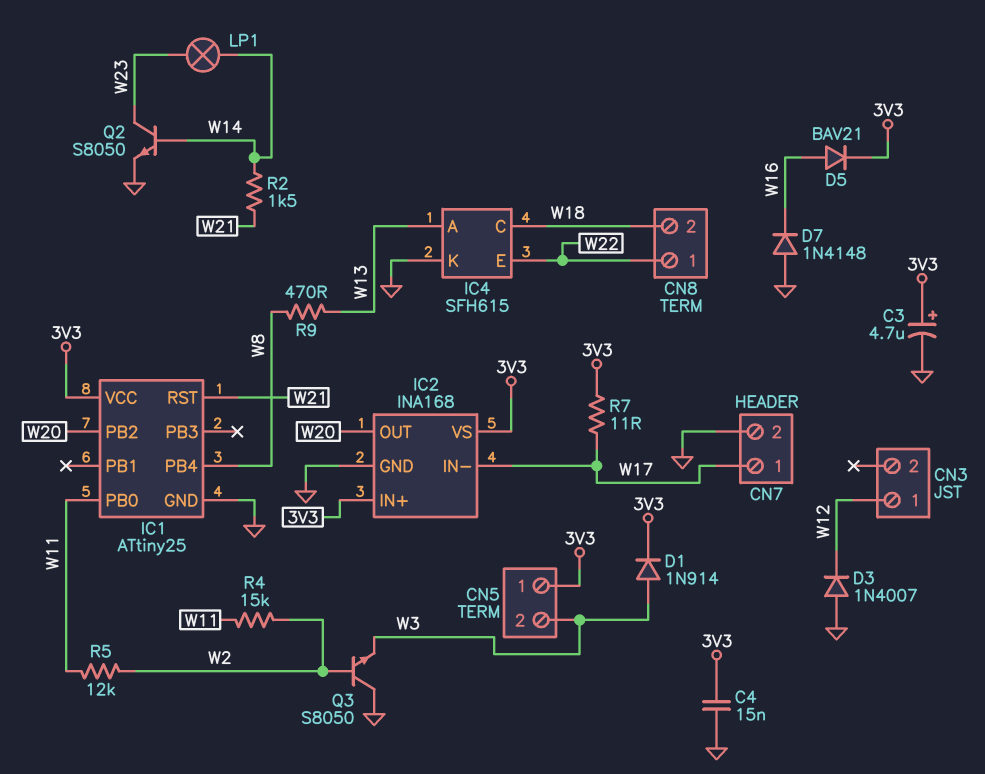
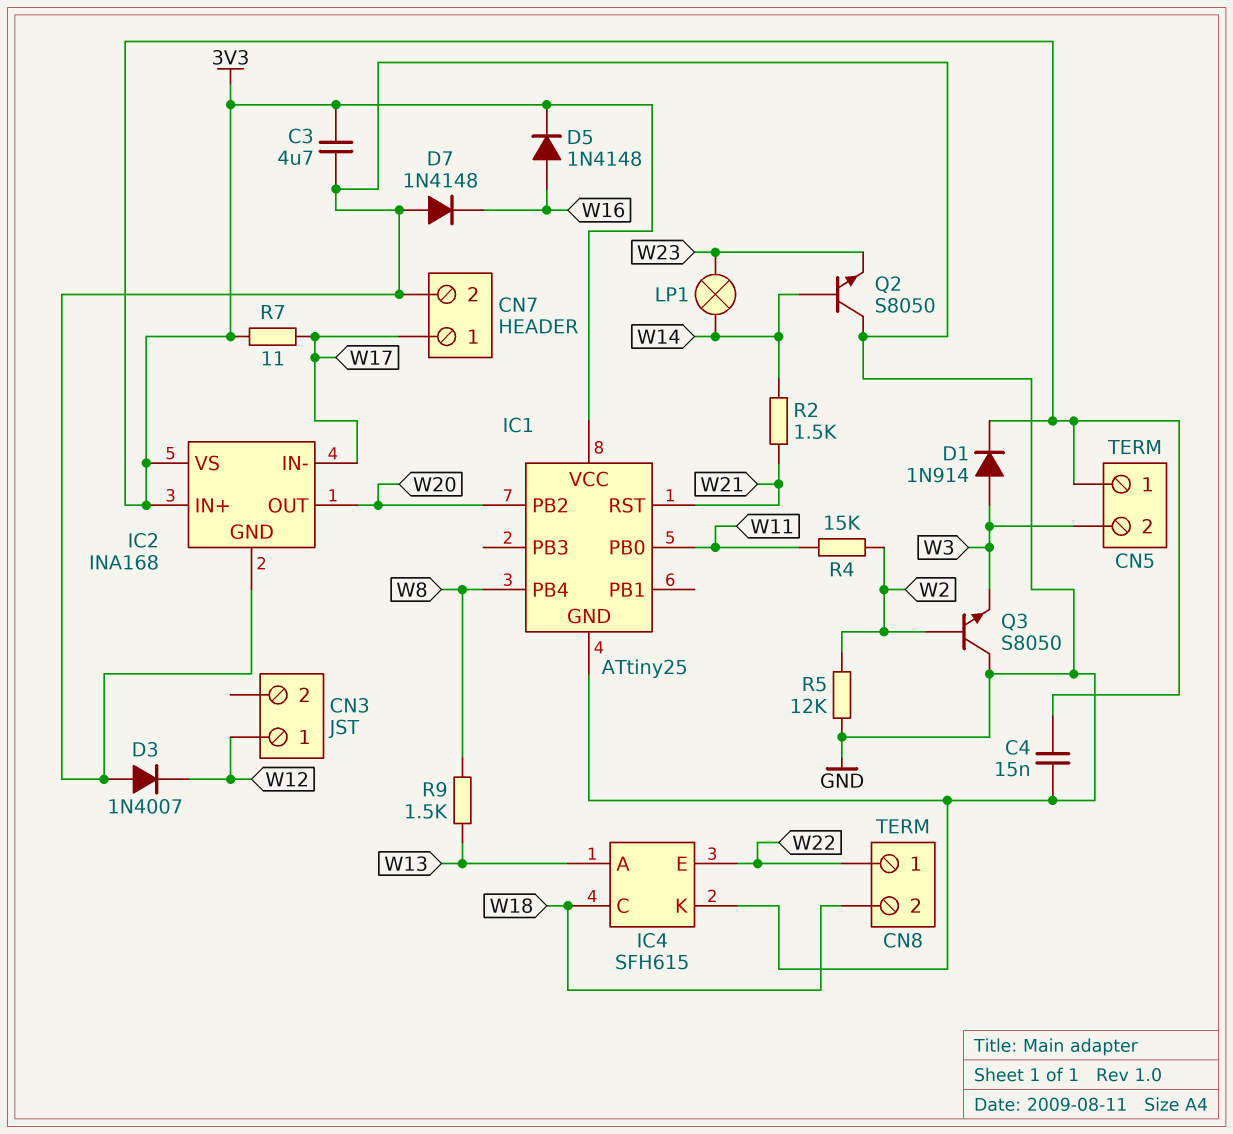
C3: 4.7uF (plus 3V3, minus GND) -> 4.7uF (3V3, GND)
D5: diode BAV21 (A W16, K 3V3) -> diode 1N4148 (A W16, K 3V3)
Q2: NPN S8050 (B W14, C W23, E GND) -> NPN S8050 (B W14, C GND, E W23)
R5: 12k (W2, W11) -> 12k (GND, W2)
R9: 470 (W8, W13) -> 1.5k (W8, W13)

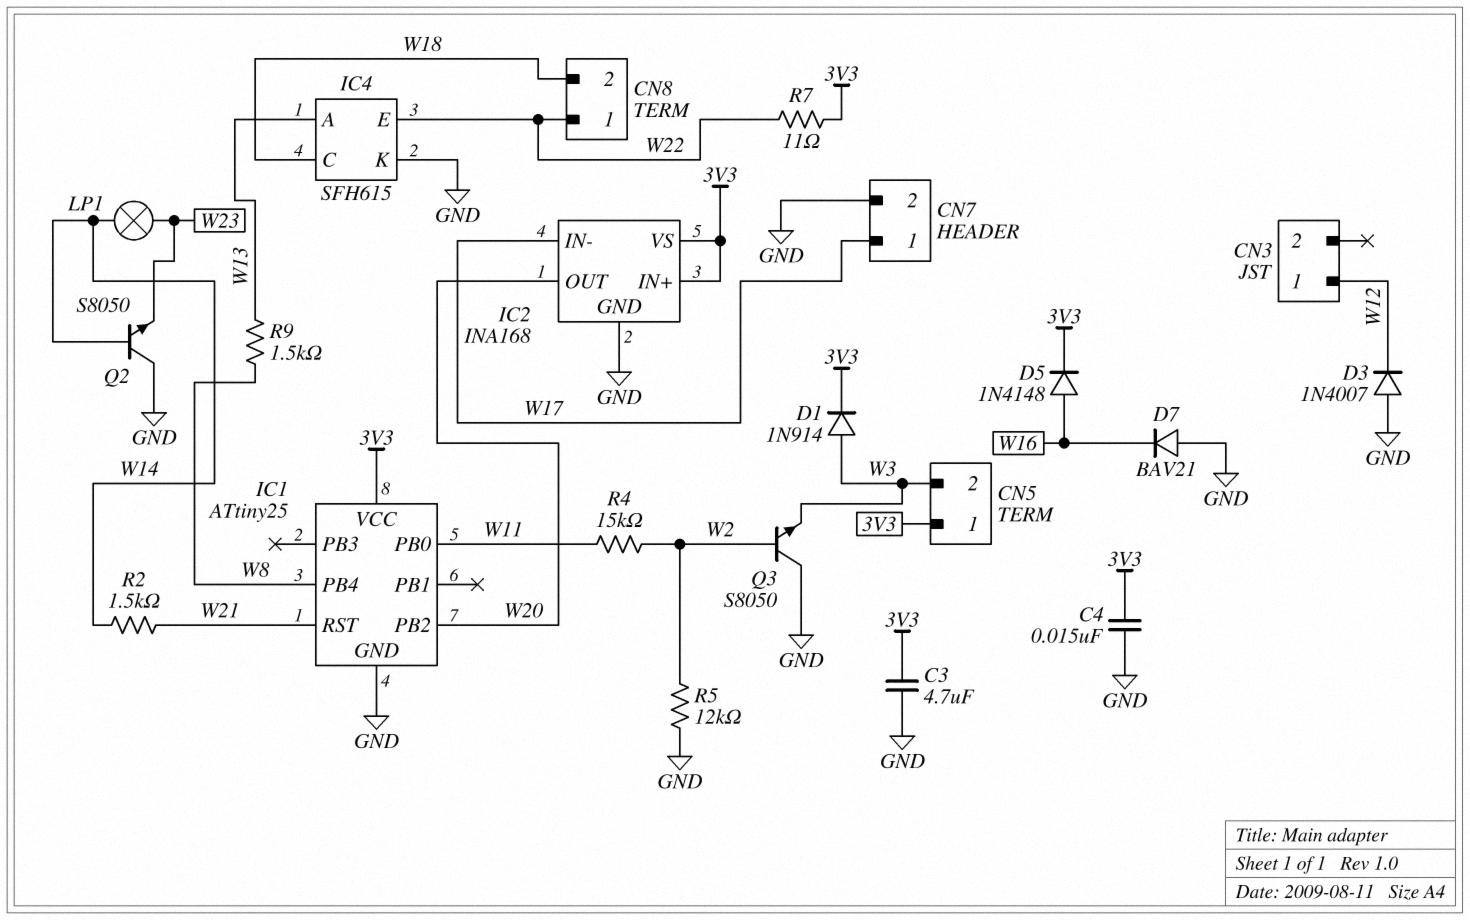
D7: diode 1N4148 (A GND, K W16) -> diode BAV21 (A GND, K W16)
R7: 11 (3V3, W17) -> 11 (3V3, W22)

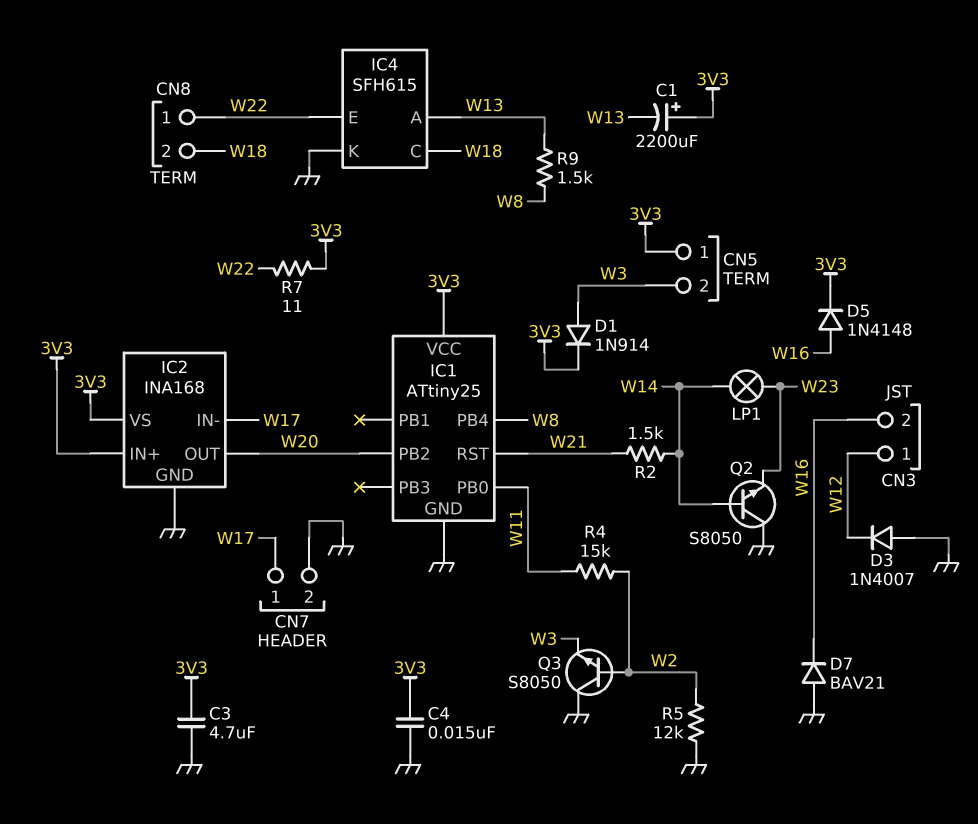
C1: none -> 2200uF (plus 3V3, minus W13)
CN3 pin 2: none -> W16

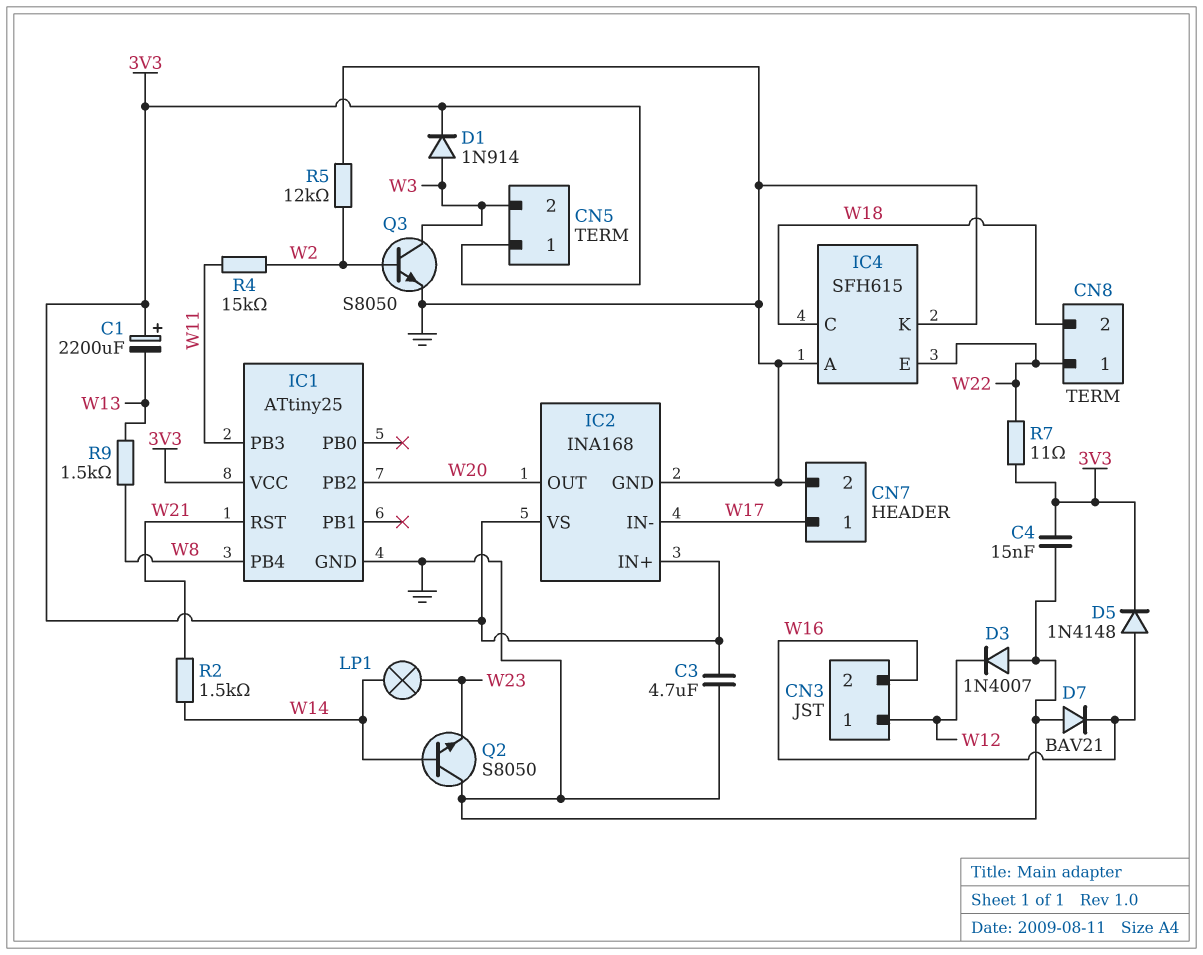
IC1 pin PB0: W11 -> none
IC1 pin PB3: none -> W11
IC4 pin A: W13 -> GND
Q3: NPN S8050 (B W2, C GND, E W3) -> NPN S8050 (B W2, C W3, E GND)

